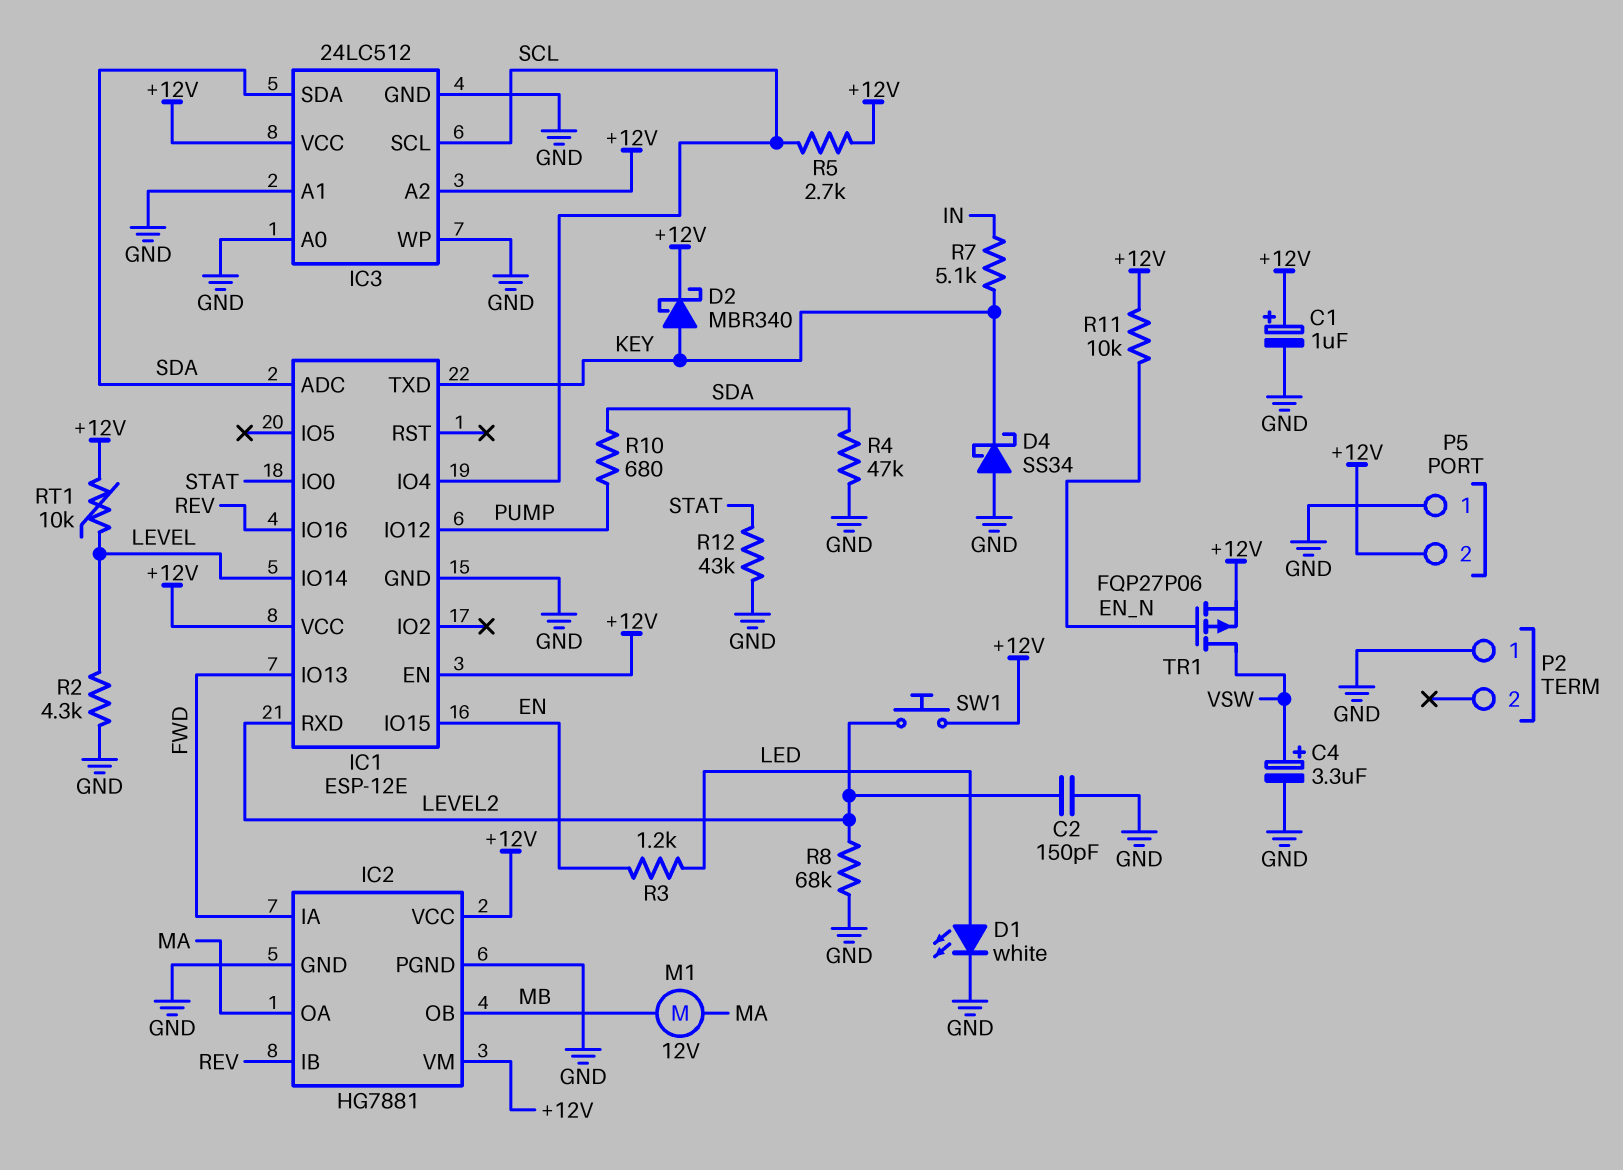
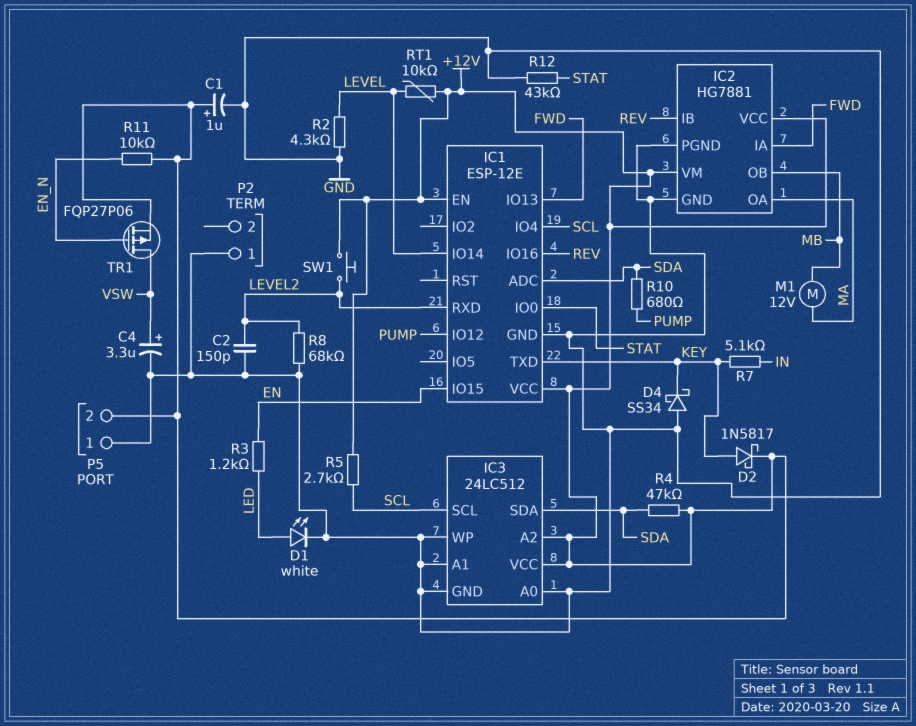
D2: schottky MBR340 (A KEY, K +12V) -> schottky 1N5817 (A KEY, K +12V)
R4: 47k (GND, SDA) -> 47k (+12V, SDA)

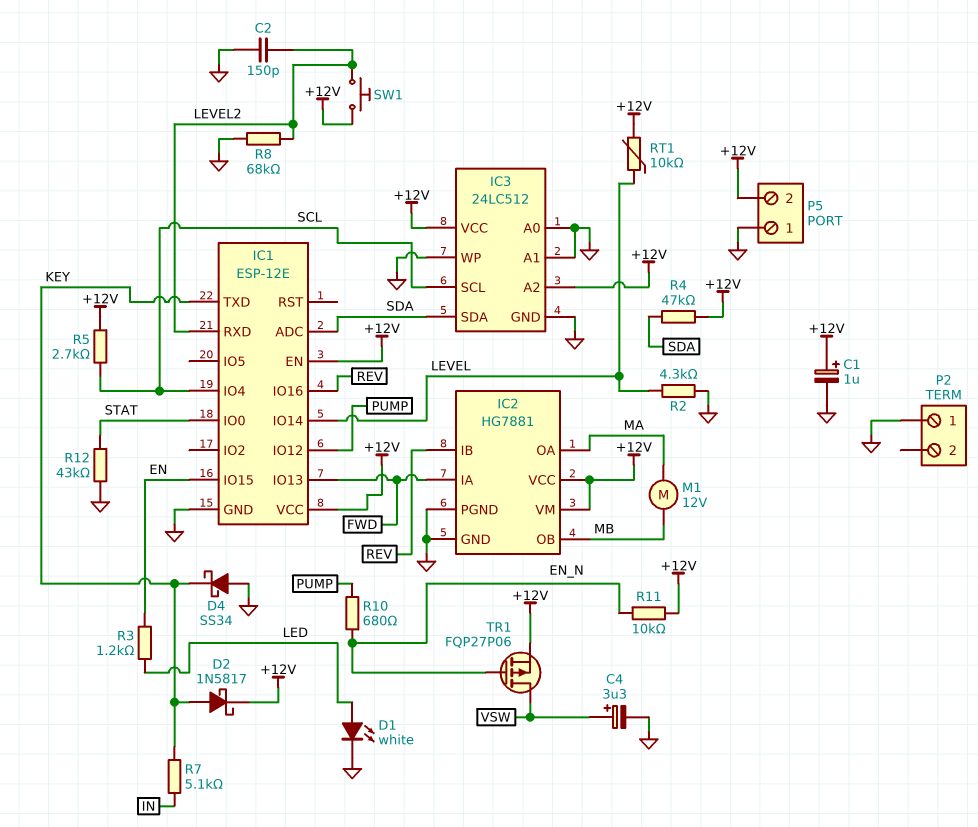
R10: 680 (PUMP, SDA) -> 680 (EN_N, PUMP)

